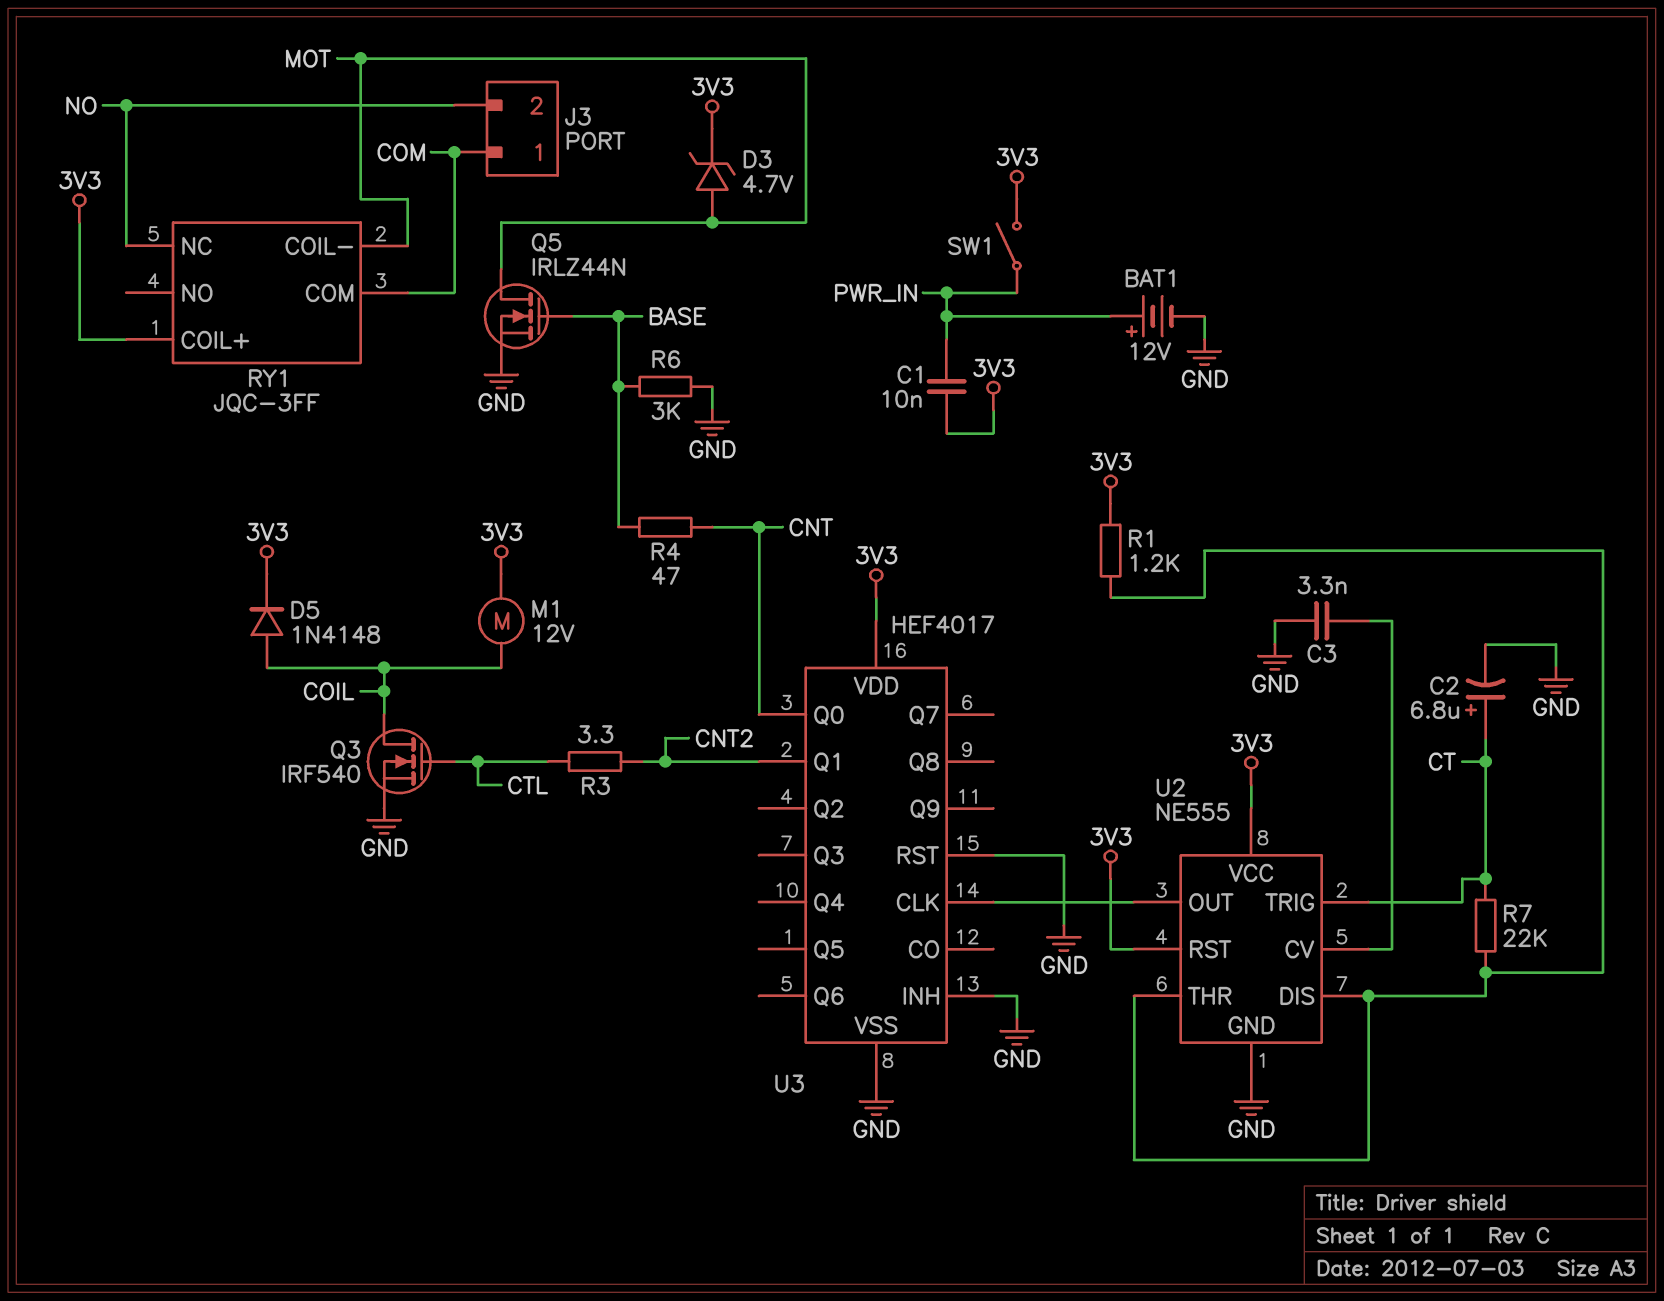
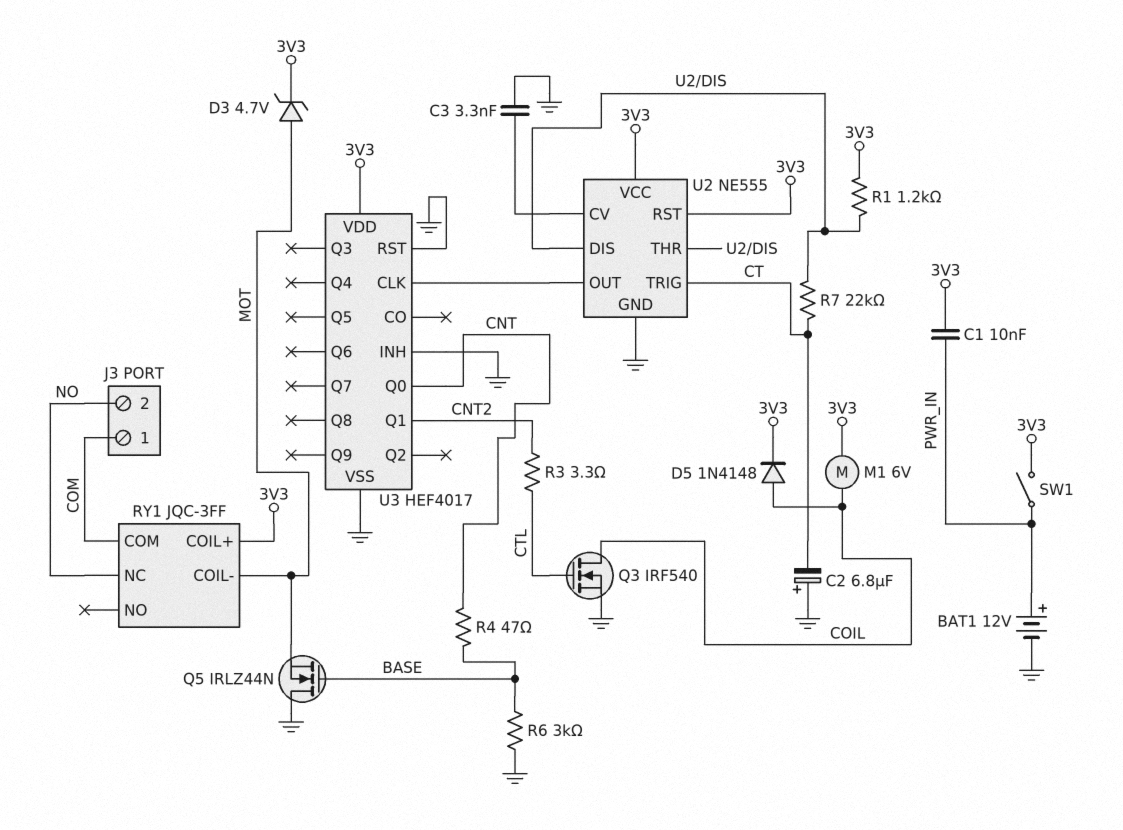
C2: 6.8uF (plus CT, minus GND) -> 6.8uF (plus GND, minus CT)
M1: motor 12V (3V3, COIL) -> motor 6V (3V3, COIL)
Q5: NMOS IRLZ44N (G BASE, D MOT, S GND) -> NMOS IRLZ44N (G BASE, D GND, S MOT)

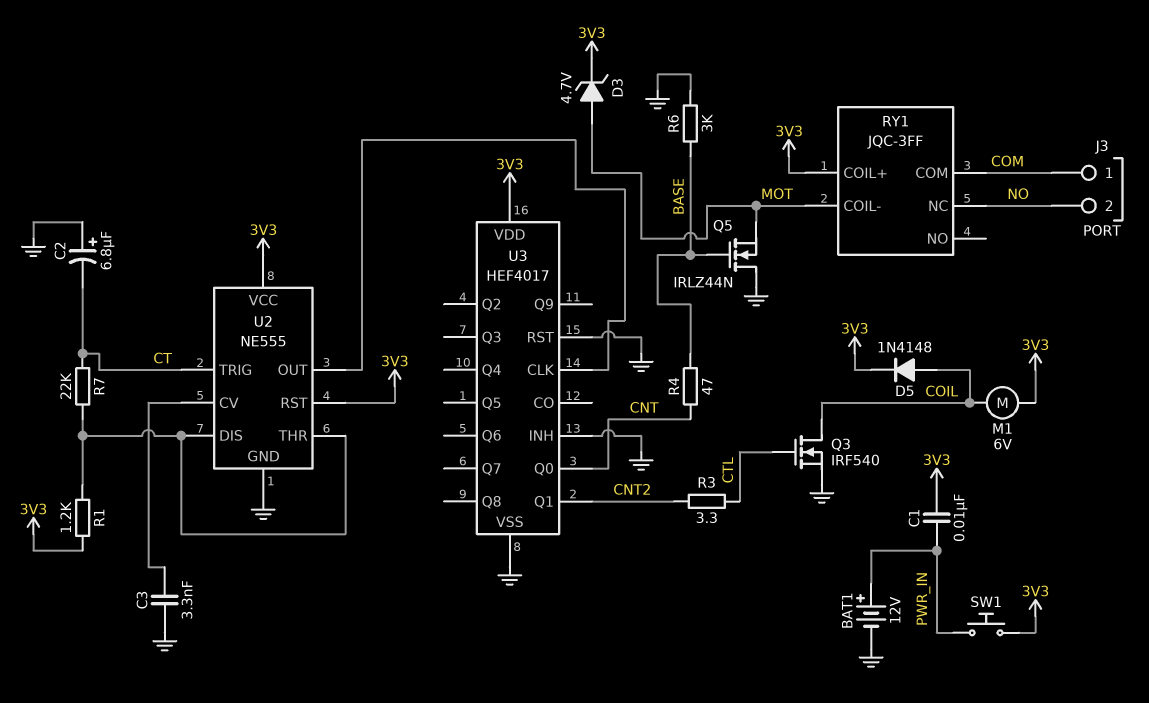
SW1: switch (3V3, PWR_IN) -> button (3V3, PWR_IN)

